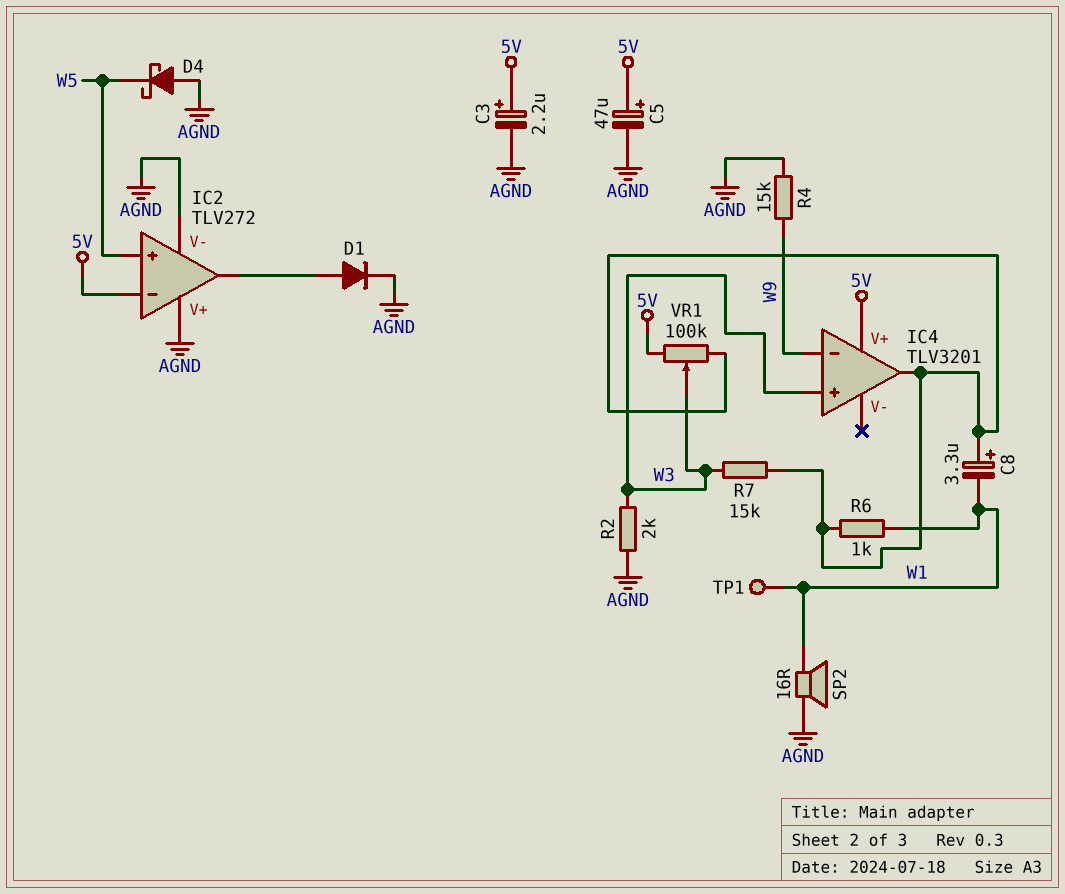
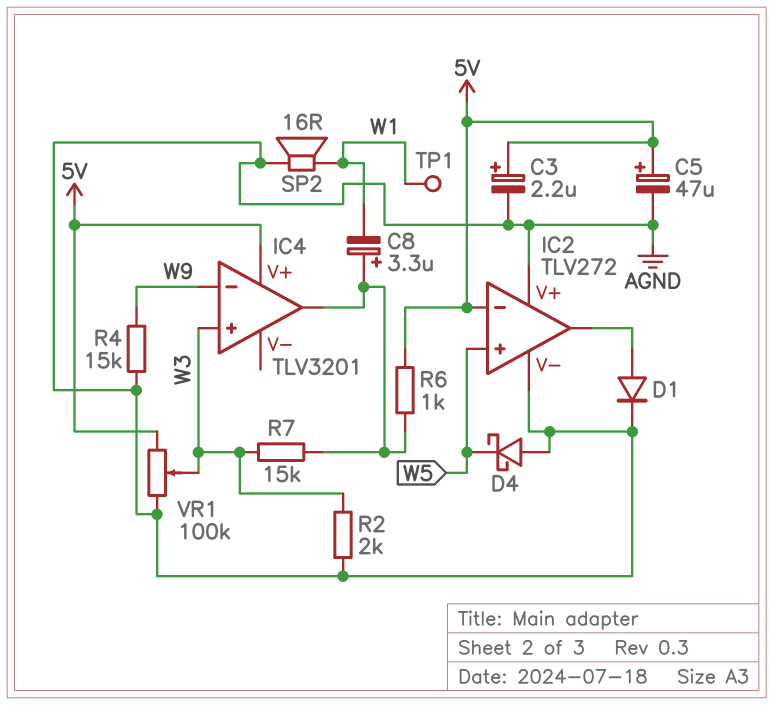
R6: 1k (IC4/out, W1) -> 1k (5V, IC4/out)
VR1: 100k (5V, IC4/out, wiper W3) -> 100k (5V, AGND, wiper W3)

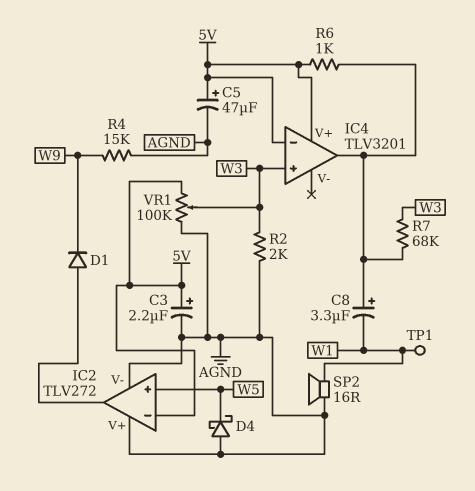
D1: diode (A IC2/out, K AGND) -> diode (A IC2/out, K W9)
IC4 pin in-: W9 -> 5V
R7: 15k (IC4/out, W3) -> 68k (IC4/out, W3)

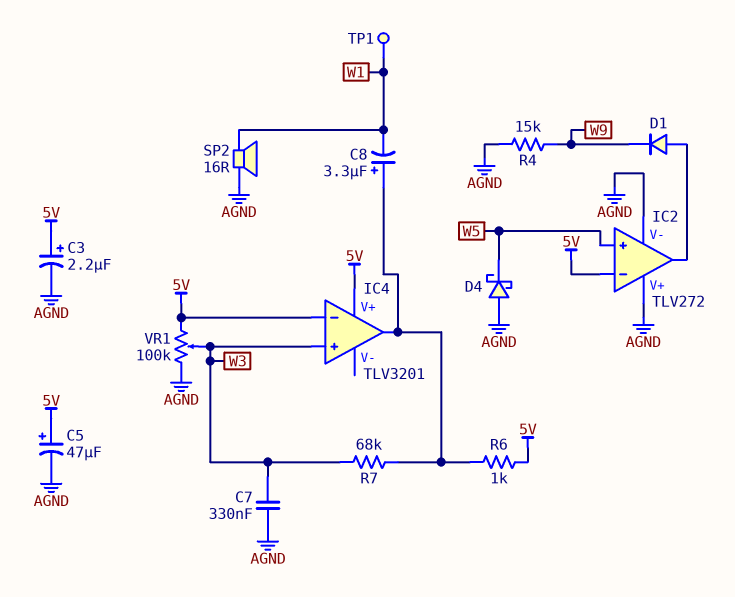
C7: none -> 330nF (AGND, W3)
R2: 2k (AGND, W3) -> none

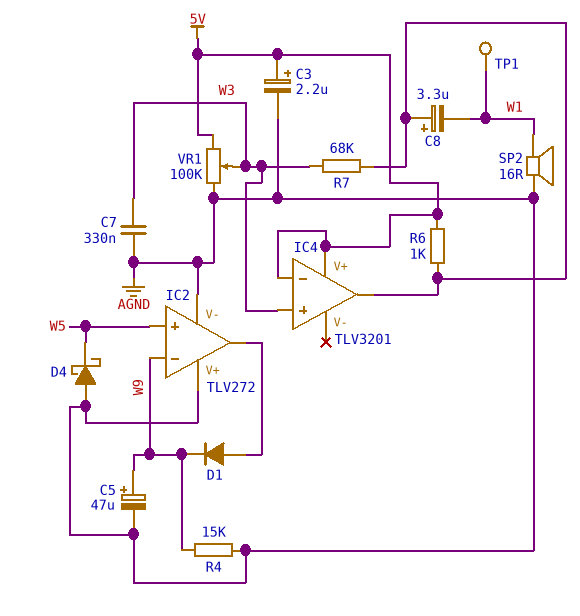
C5: 47uF (plus 5V, minus AGND) -> 47uF (plus W9, minus AGND)
IC2 pin in-: 5V -> W9

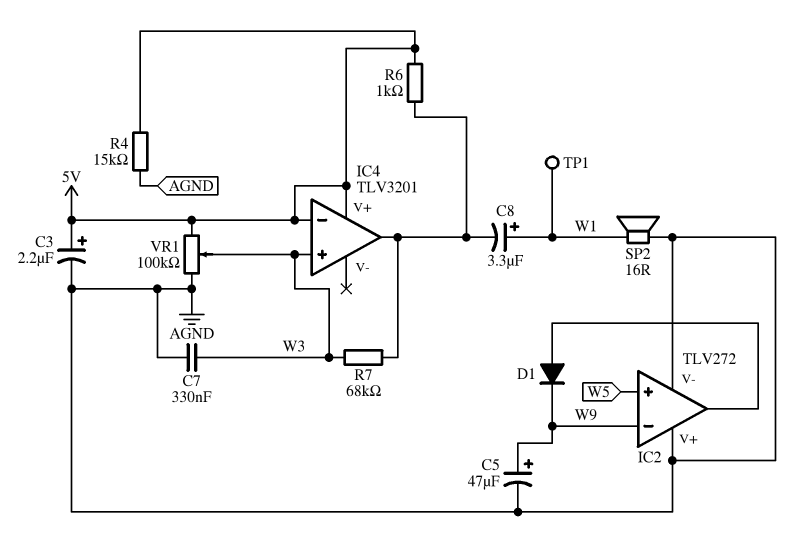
C8: 3.3uF (plus IC4/out, minus W1) -> 3.3uF (plus W1, minus IC4/out)
D4: schottky (A AGND, K W5) -> none
R4: 15k (AGND, W9) -> 15k (5V, AGND)

